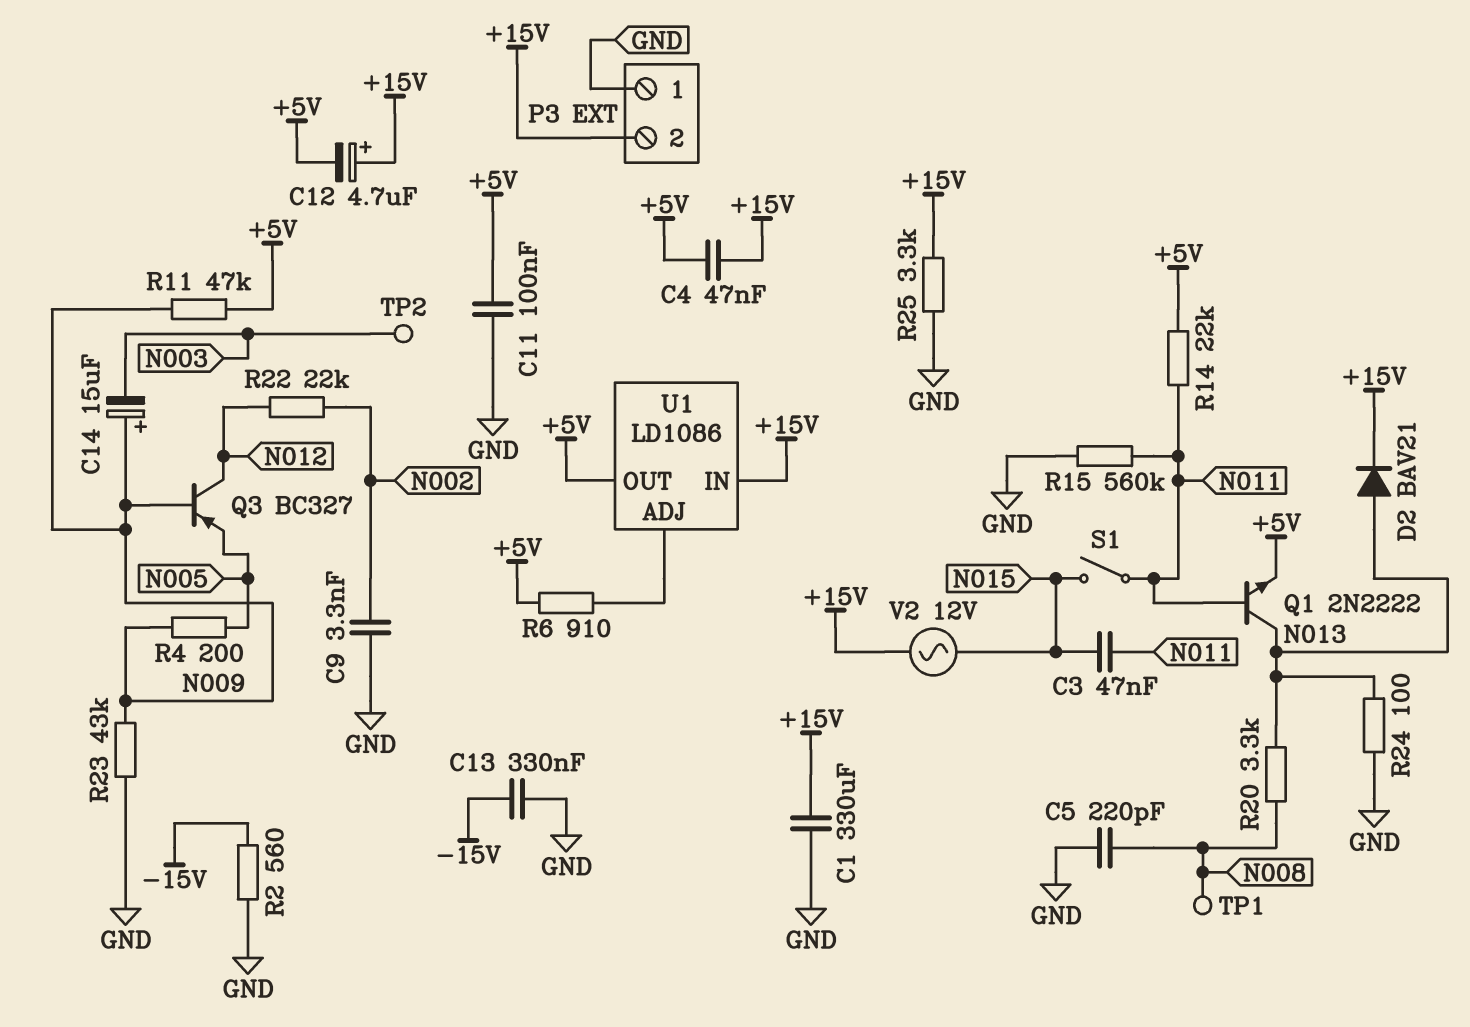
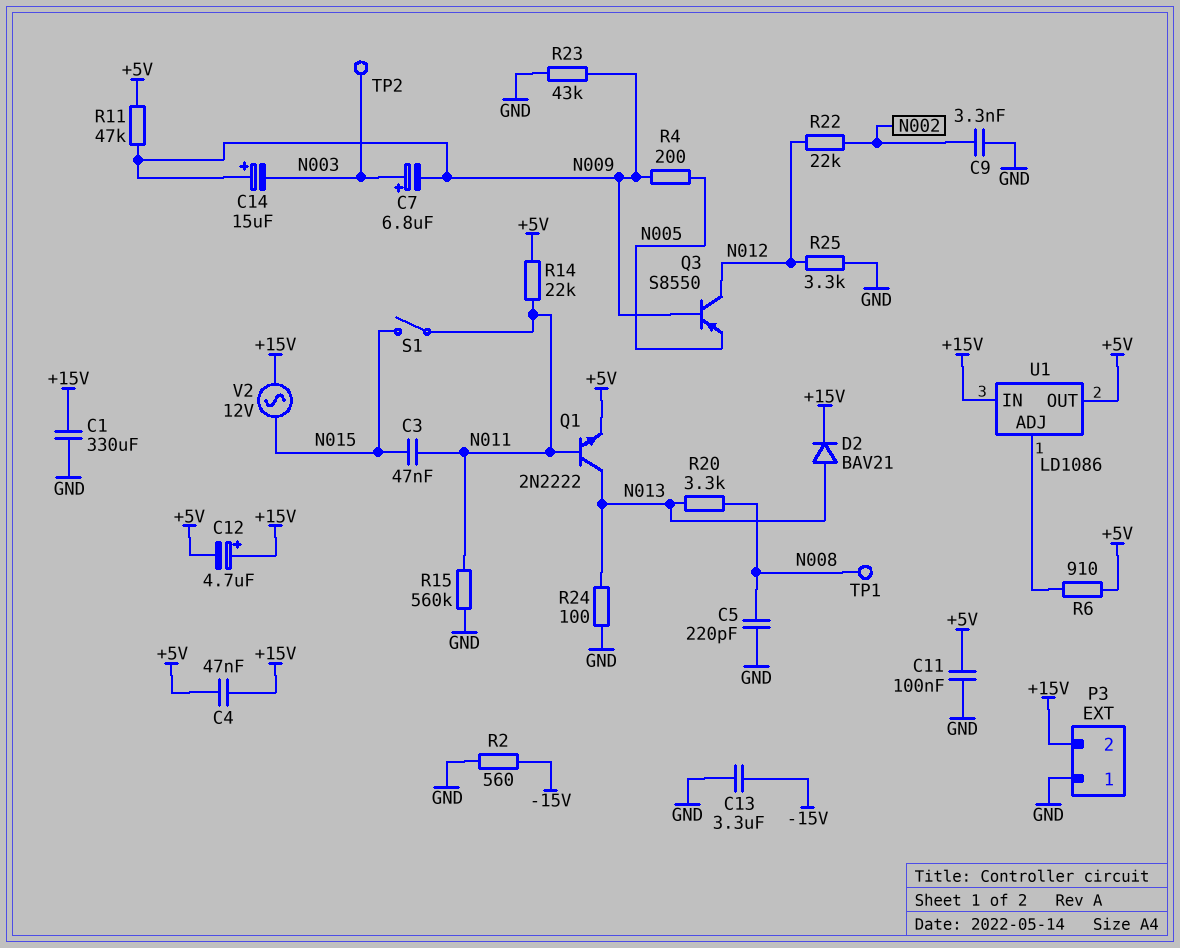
C7: none -> 6.8uF (plus N003, minus N009)
C13: 330nF (-15V, GND) -> 3.3uF (-15V, GND)
Q3: PNP BC327 (B N009, C N012, E N005) -> PNP S8550 (B N009, C N012, E N005)
R25: 3.3k (+15V, GND) -> 3.3k (GND, N012)

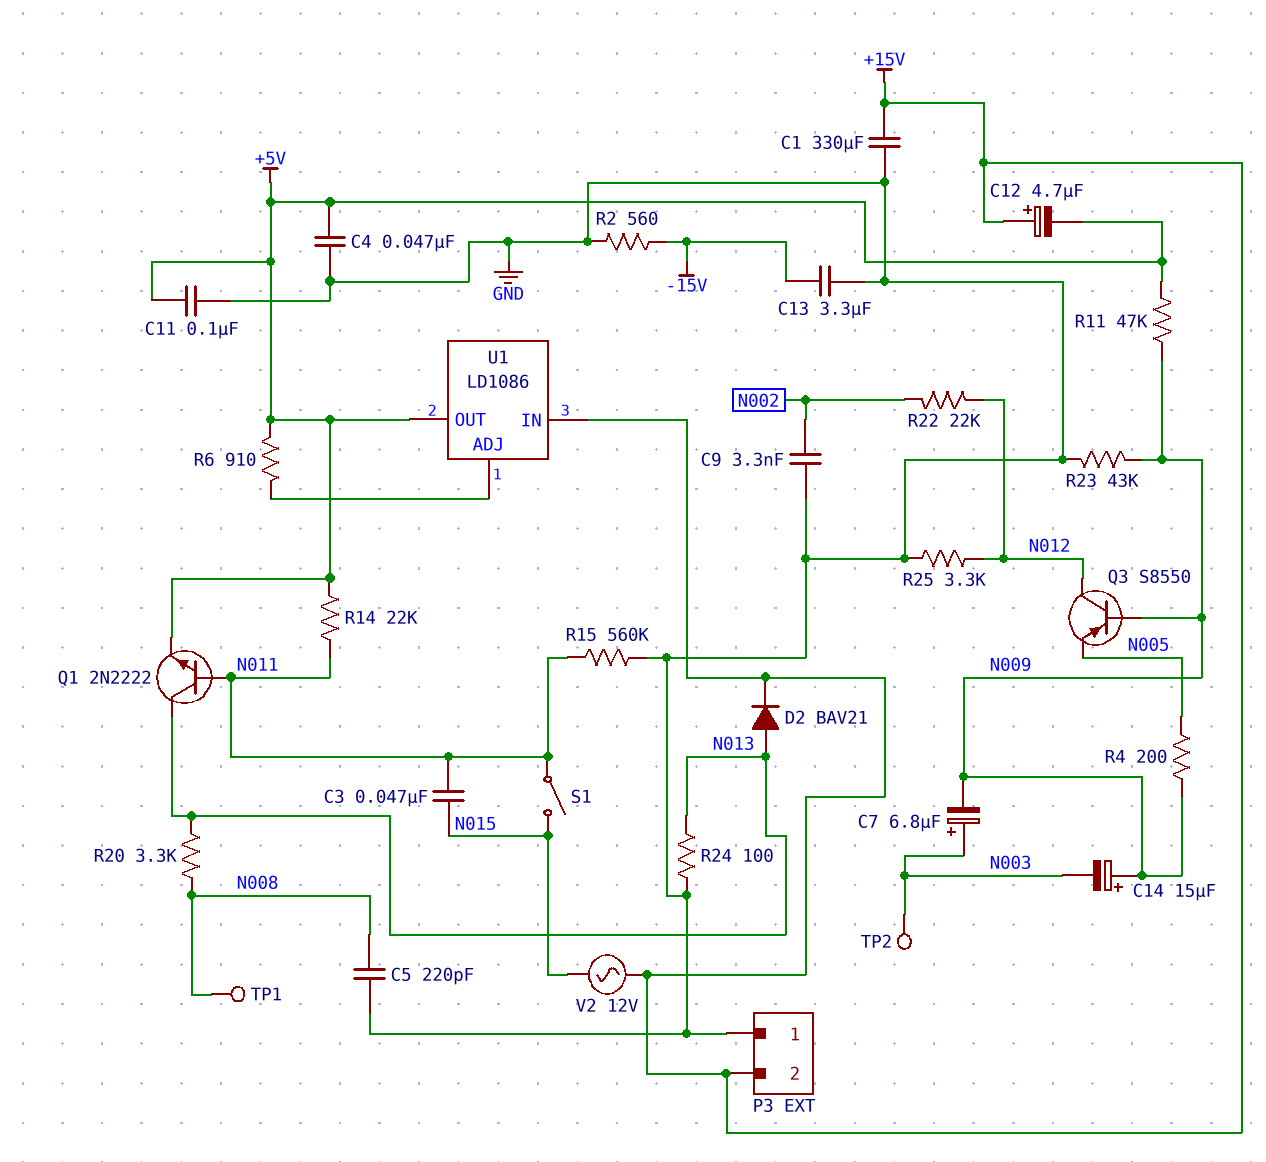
C4: 47nF (+5V, +15V) -> 47nF (+5V, GND)

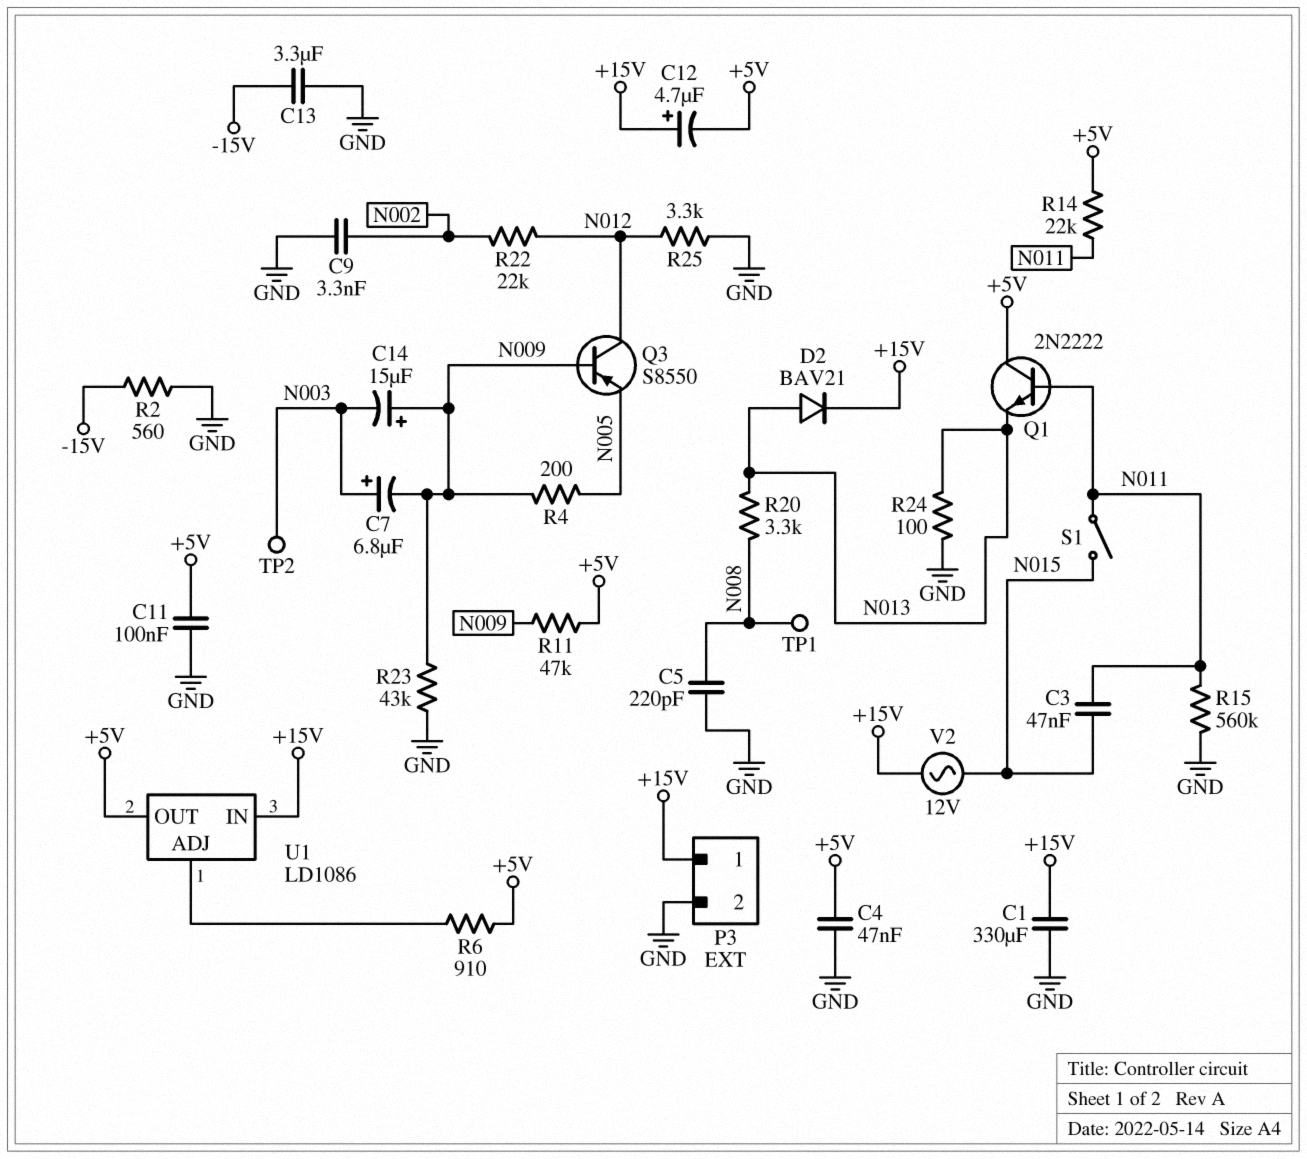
P3 pin 1: GND -> +15V
P3 pin 2: +15V -> GND
Q1: NPN 2N2222 (B N011, C N013, E +5V) -> NPN 2N2222 (B N011, C +5V, E N013)

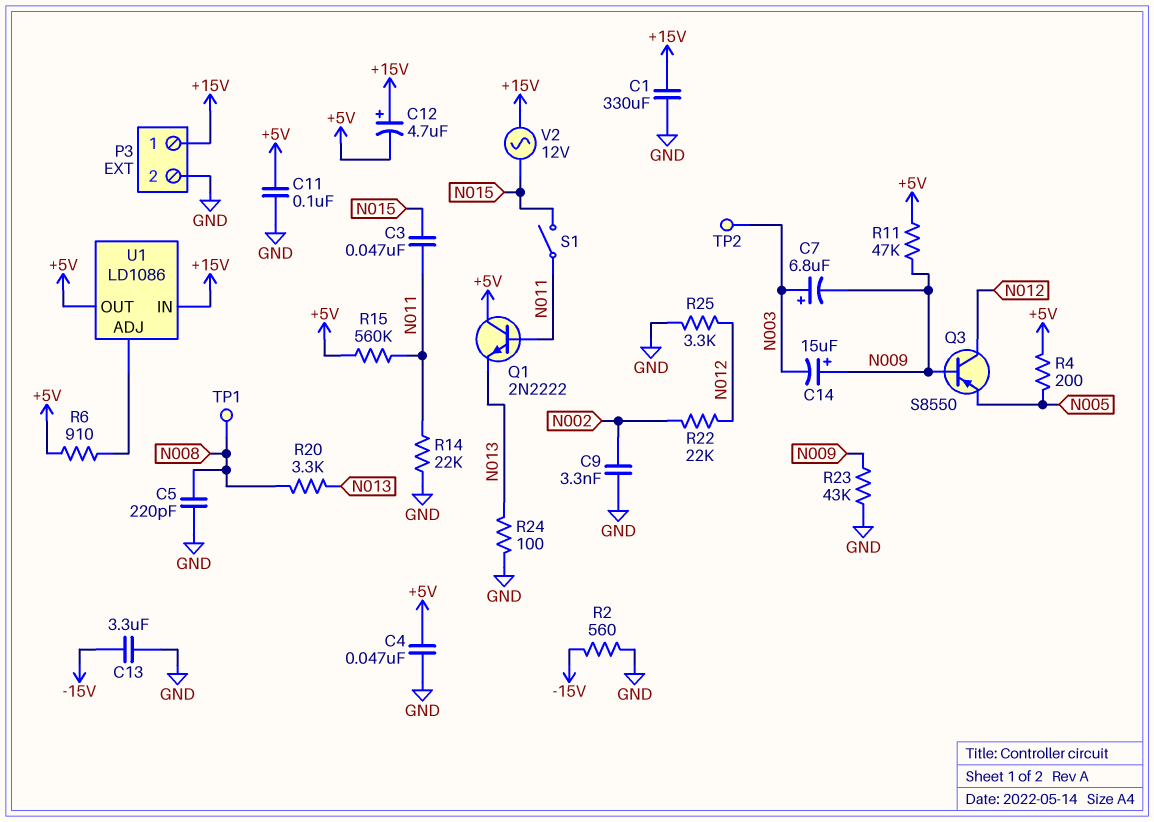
D2: diode BAV21 (A N013, K +15V) -> none
R4: 200 (N005, N009) -> 200 (+5V, N005)
R14: 22k (+5V, N011) -> 22k (GND, N011)
R15: 560k (GND, N011) -> 560k (+5V, N011)

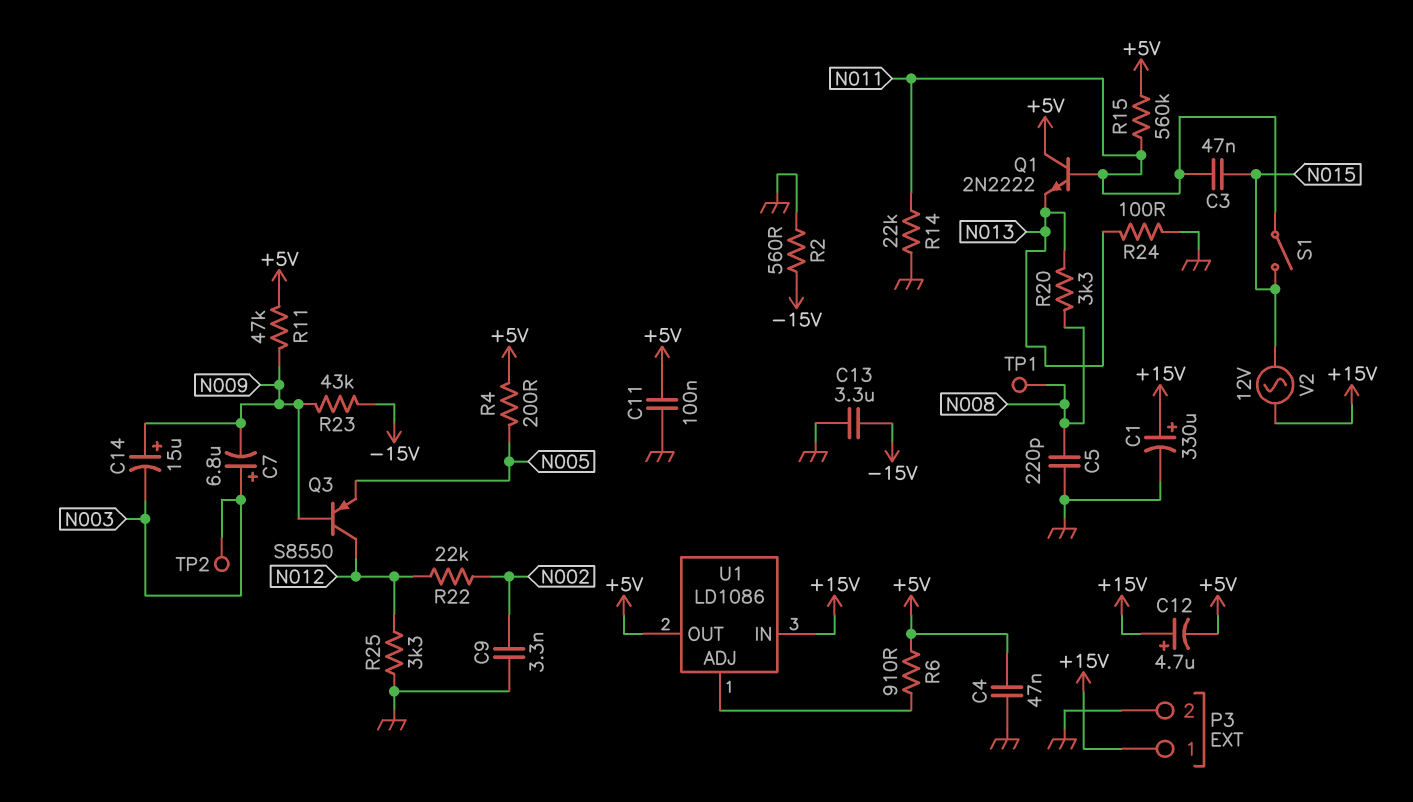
C1: 330uF (+15V, GND) -> 330uF (plus +15V, minus GND)
R23: 43k (GND, N009) -> 43k (-15V, N009)

